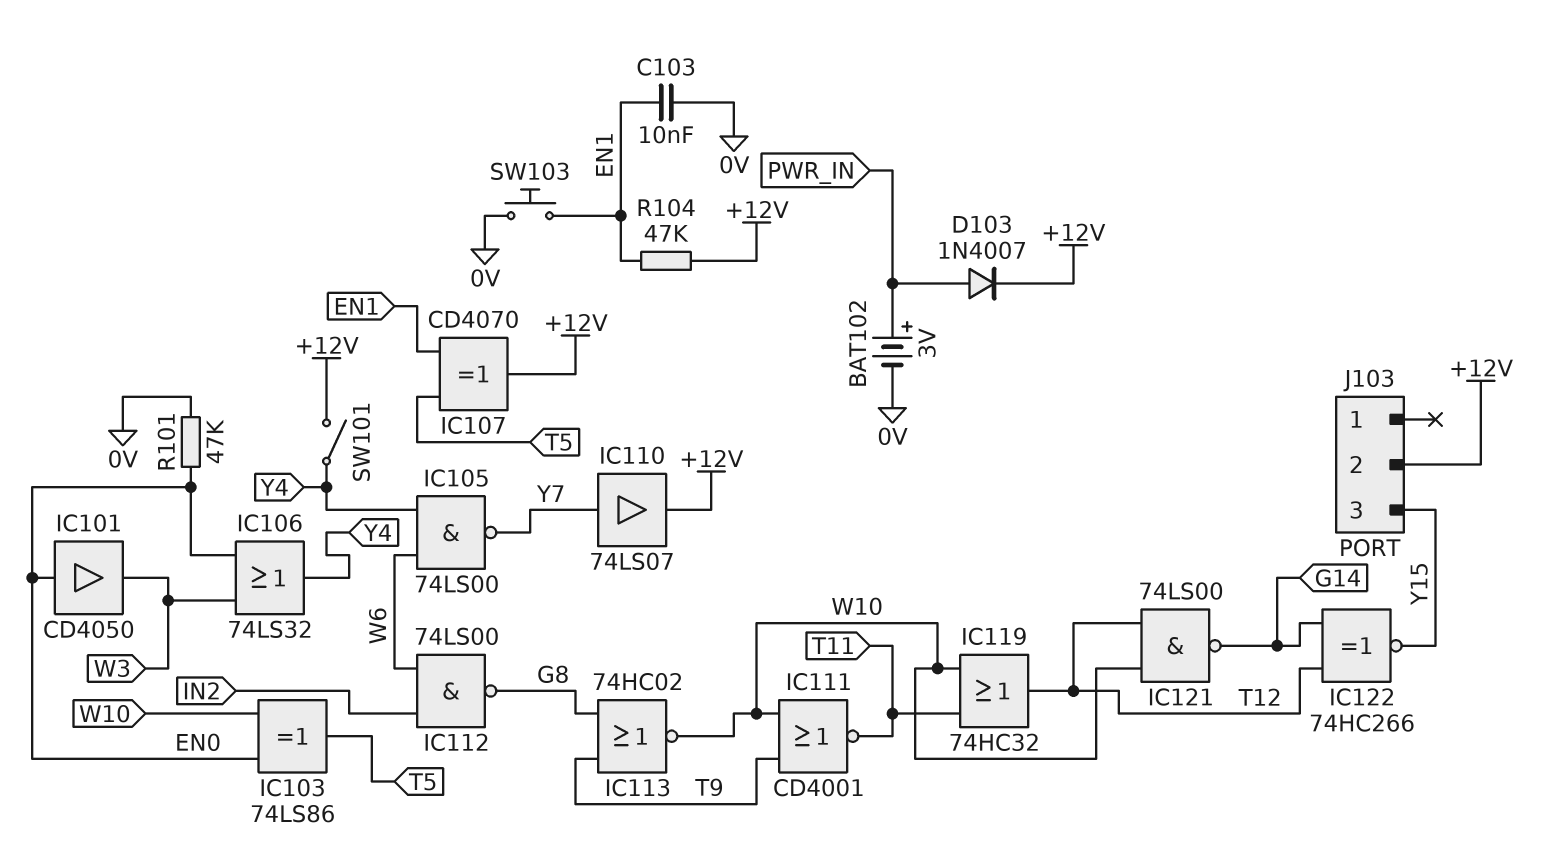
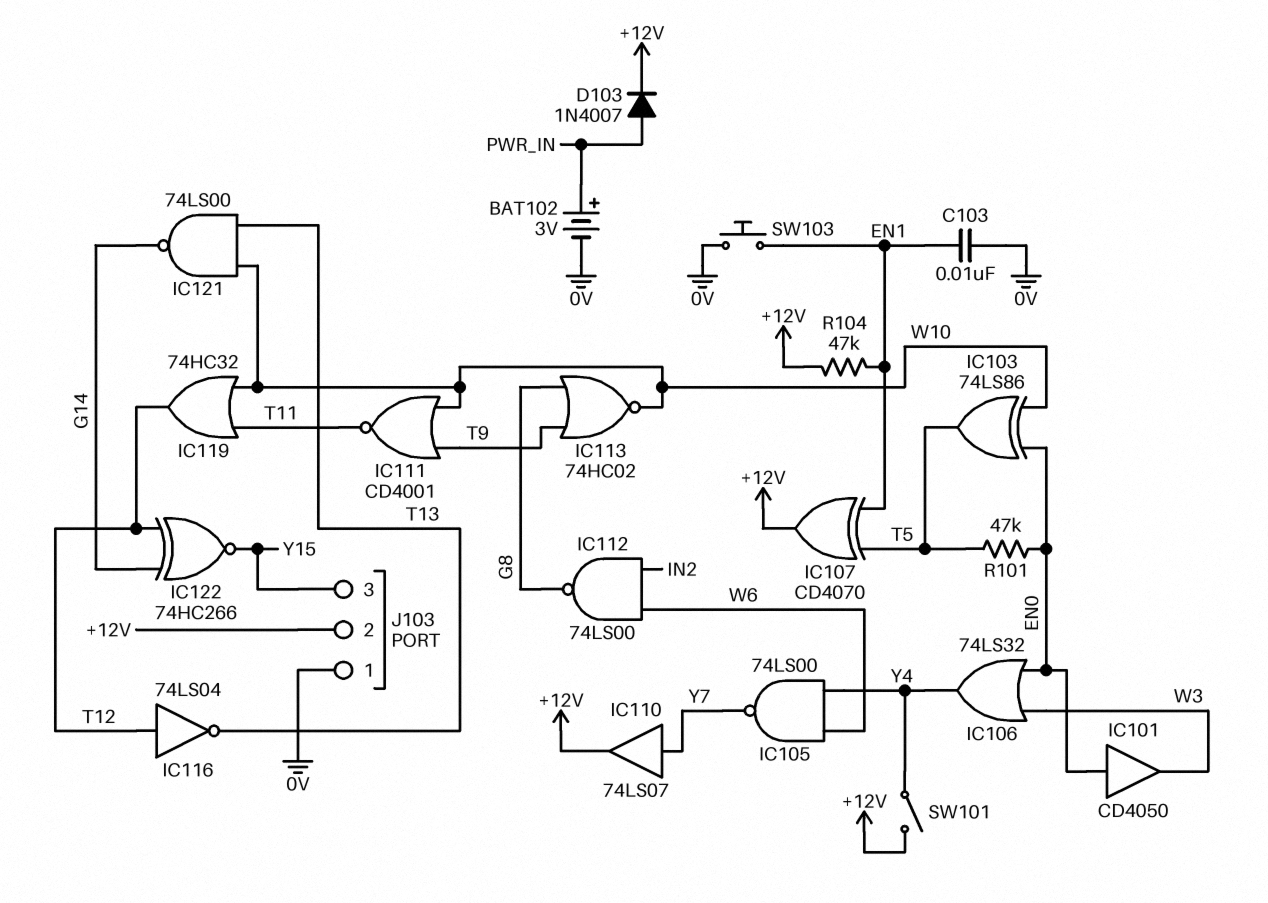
IC116: none -> NOT 74LS04 (in T12, out T13)
IC121: NAND 74LS00 (in T12, in W10, out G14) -> NAND 74LS00 (in T13, in W10, out G14)
J103 pin 1: none -> 0V
R101: 47k (0V, EN0) -> 47k (EN0, T5)

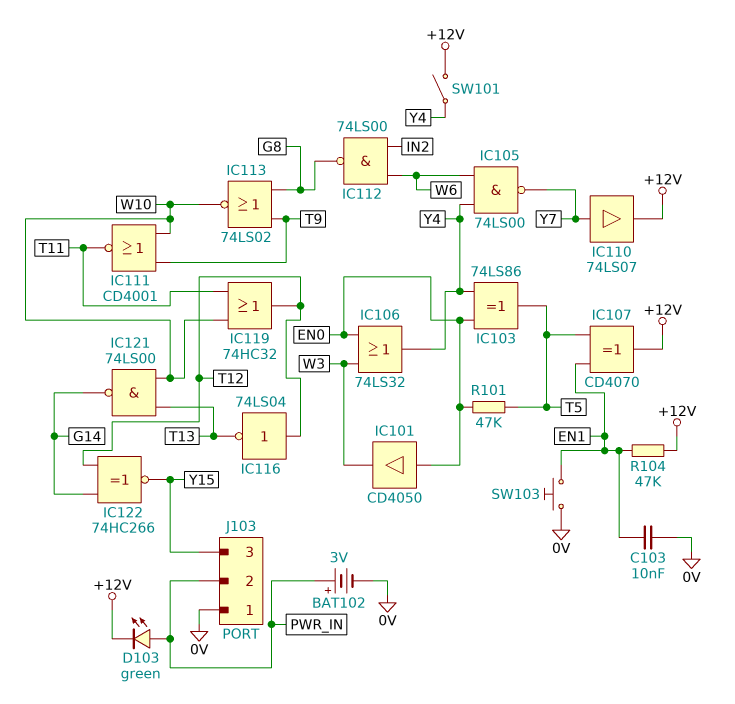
D103: diode 1N4007 (A PWR_IN, K +12V) -> LED green (A PWR_IN, K +12V)
IC103: XOR 74LS86 (in EN0, in W10, out T5) -> XOR 74LS86 (in EN0, in Y4, out T5)
IC113: NOR 74HC02 (in G8, in T9, out W10) -> NOR 74LS02 (in G8, in T9, out W10)
J103 pin 2: +12V -> PWR_IN

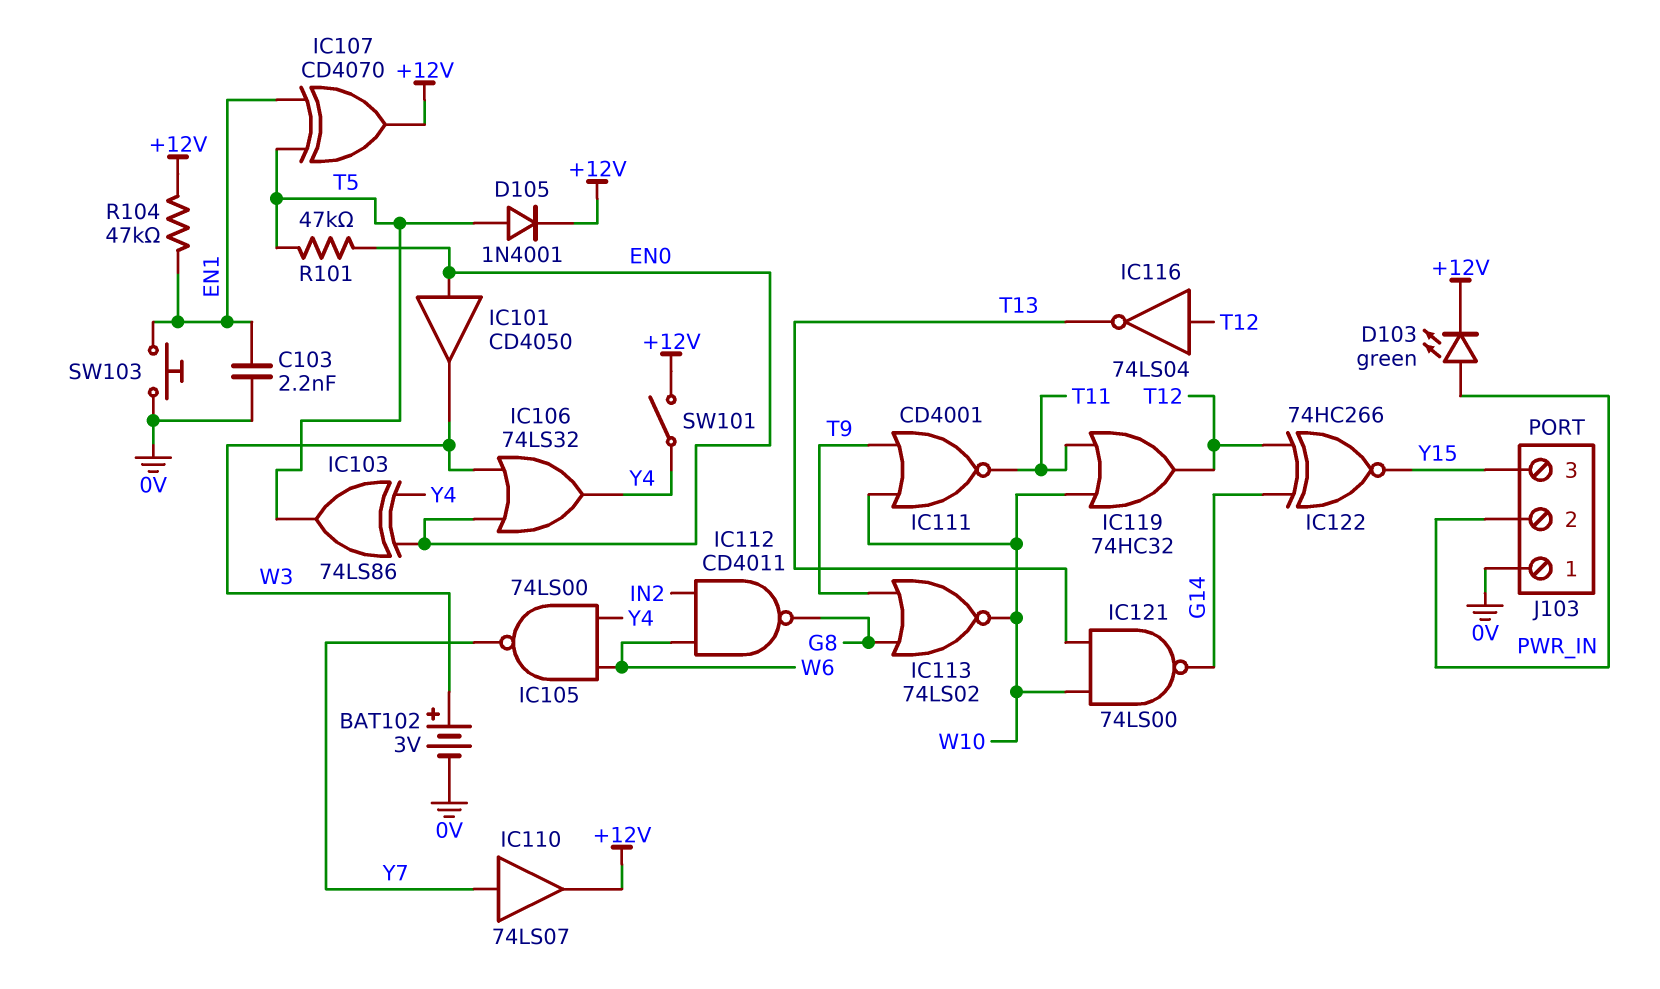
BAT102: 3V (plus PWR_IN, minus 0V) -> 3V (plus W3, minus 0V)
C103: 10nF (0V, EN1) -> 2.2nF (0V, EN1)
D105: none -> diode 1N4001 (A T5, K +12V)
IC112: NAND 74LS00 (in IN2, in W6, out G8) -> NAND CD4011 (in IN2, in W6, out G8)

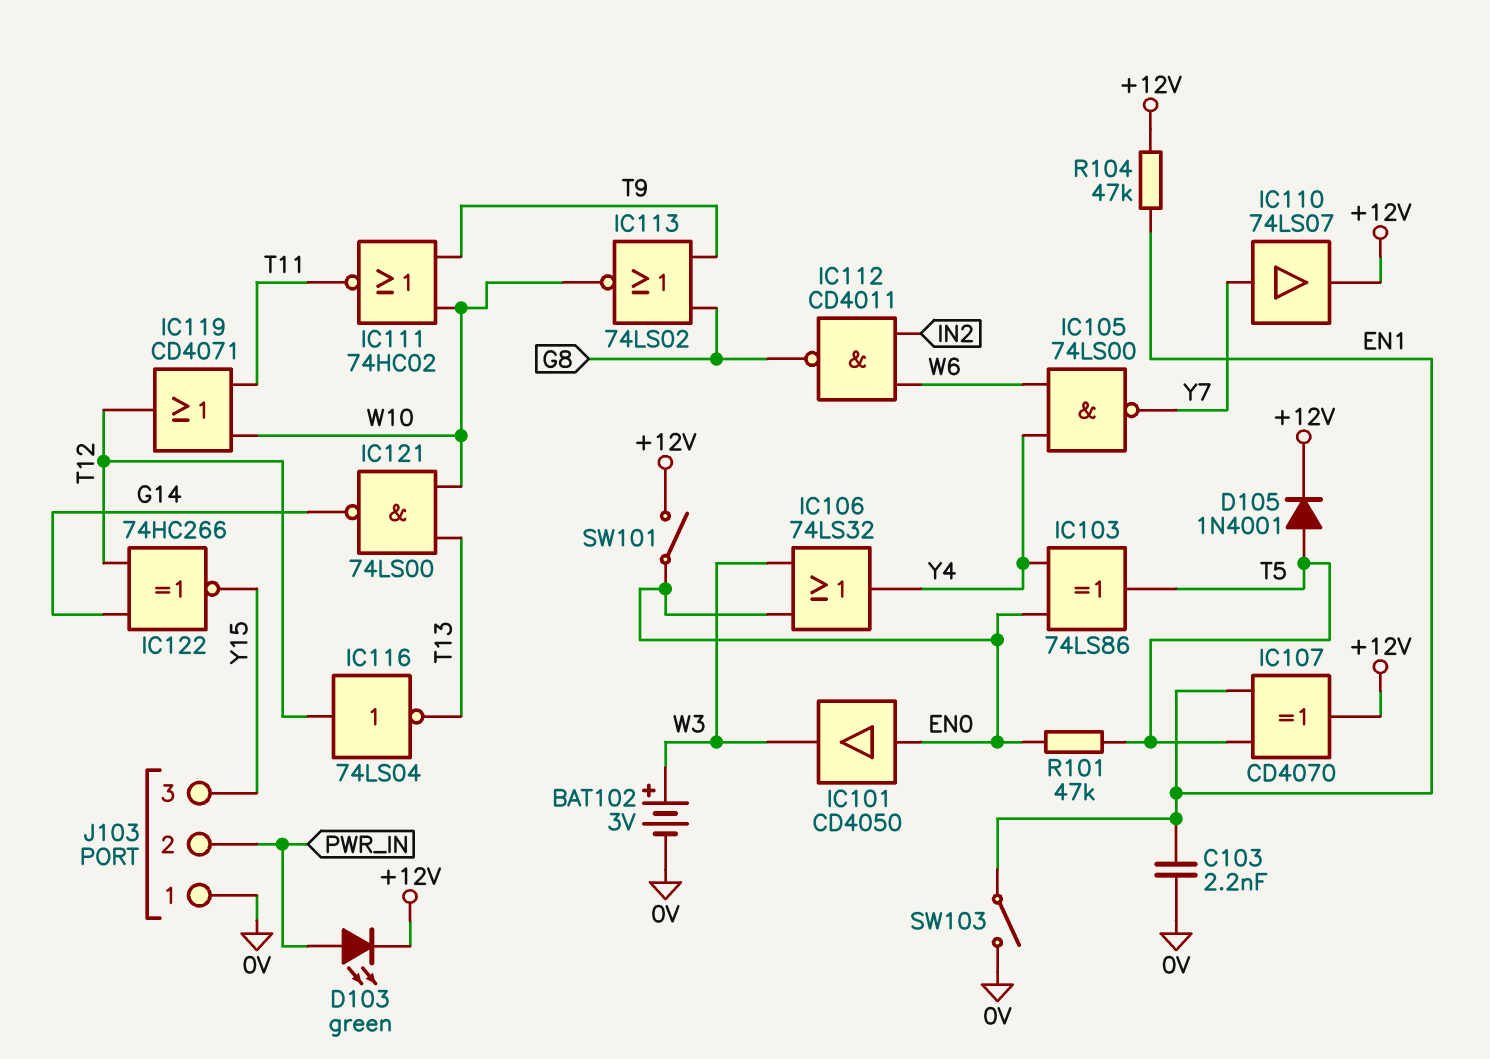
IC111: NOR CD4001 (in T9, in W10, out T11) -> NOR 74HC02 (in T9, in W10, out T11)
IC119: OR 74HC32 (in T11, in W10, out T12) -> OR CD4071 (in T11, in W10, out T12)
SW101: switch (+12V, Y4) -> switch (+12V, EN0)
SW103: button (0V, EN1) -> switch (0V, EN1)

